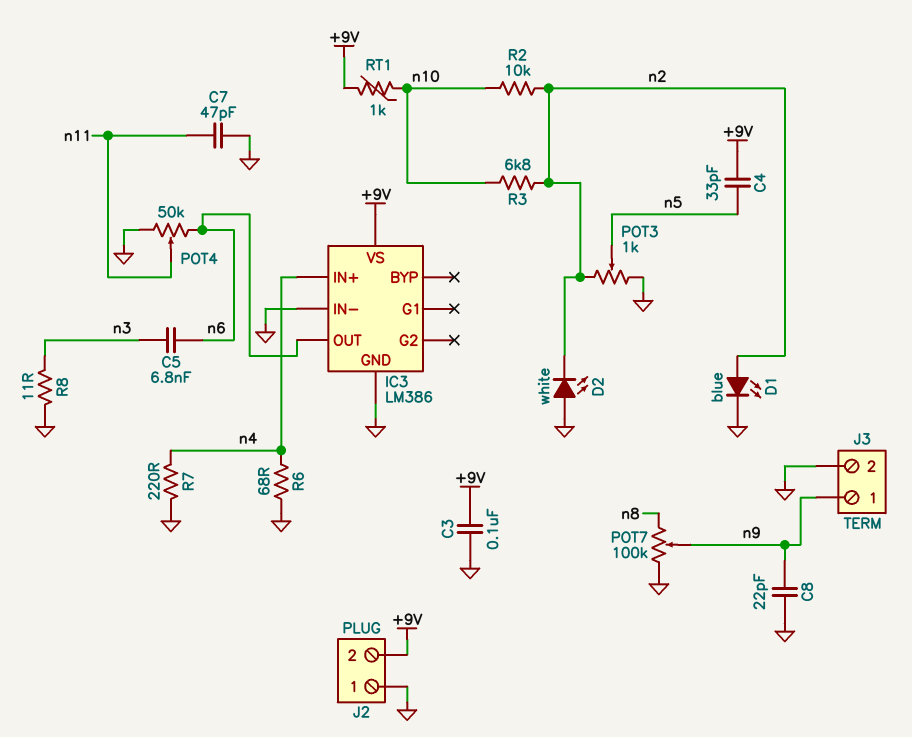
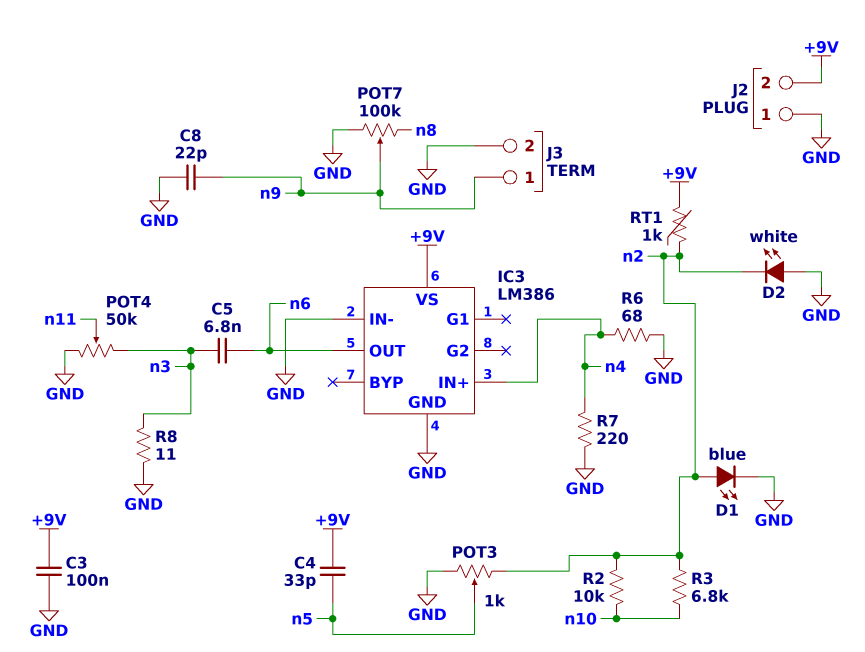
C7: 47pF (GND, n11) -> none
POT4: 50k (GND, n6, wiper n11) -> 50k (GND, n3, wiper n11)
RT1: 1k (+9V, n10) -> 1k (+9V, n2)

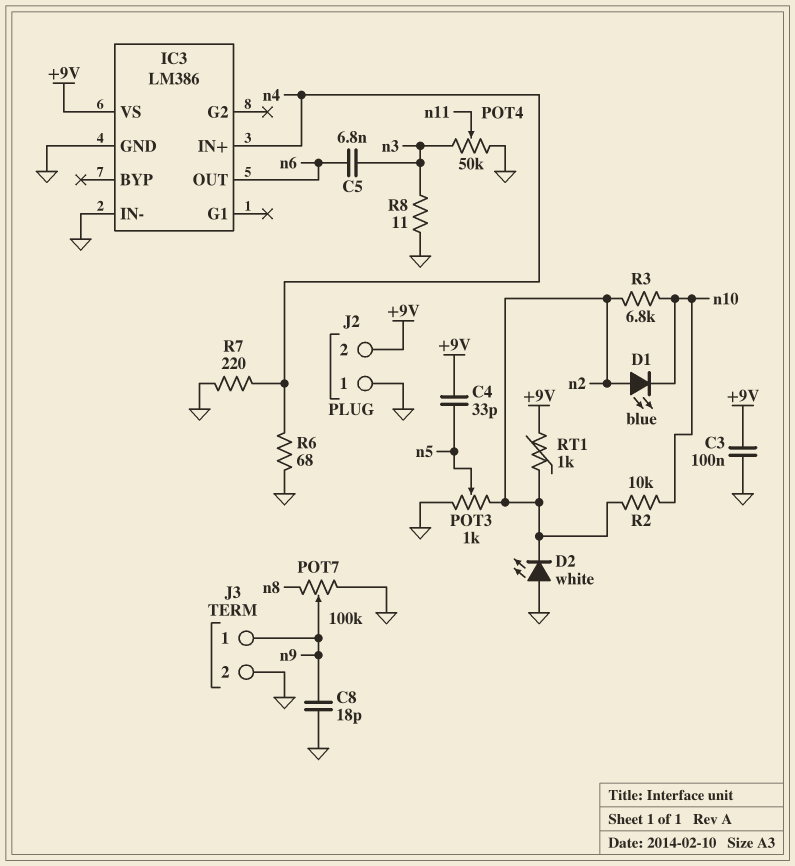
C8: 22pF (GND, n9) -> 18pF (GND, n9)
D1: LED blue (A n2, K GND) -> LED blue (A n2, K n10)

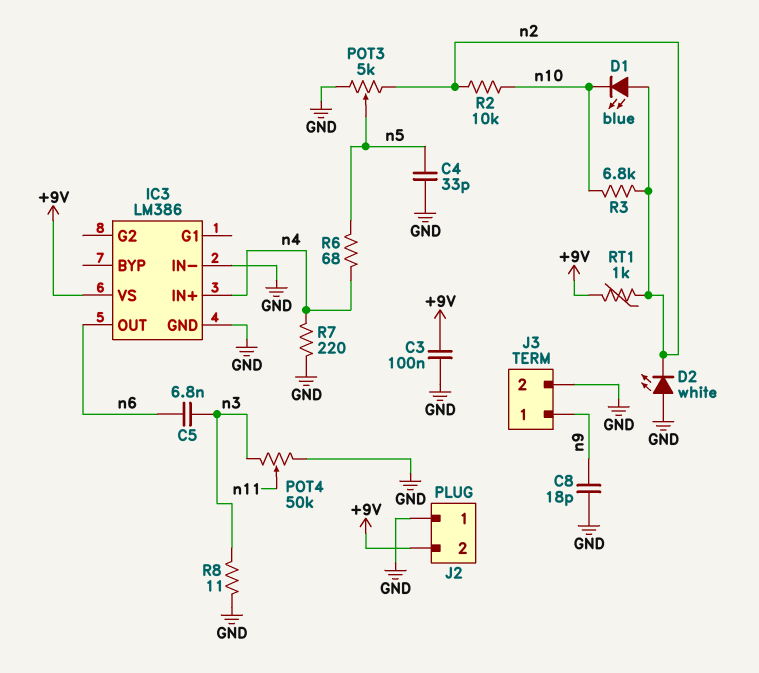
C4: 33pF (+9V, n5) -> 33pF (GND, n5)
POT3: 1k (GND, n2, wiper n5) -> 5k (GND, n2, wiper n5)
POT7: 100k (GND, n8, wiper n9) -> none
R6: 68 (GND, n4) -> 68 (n4, n5)

